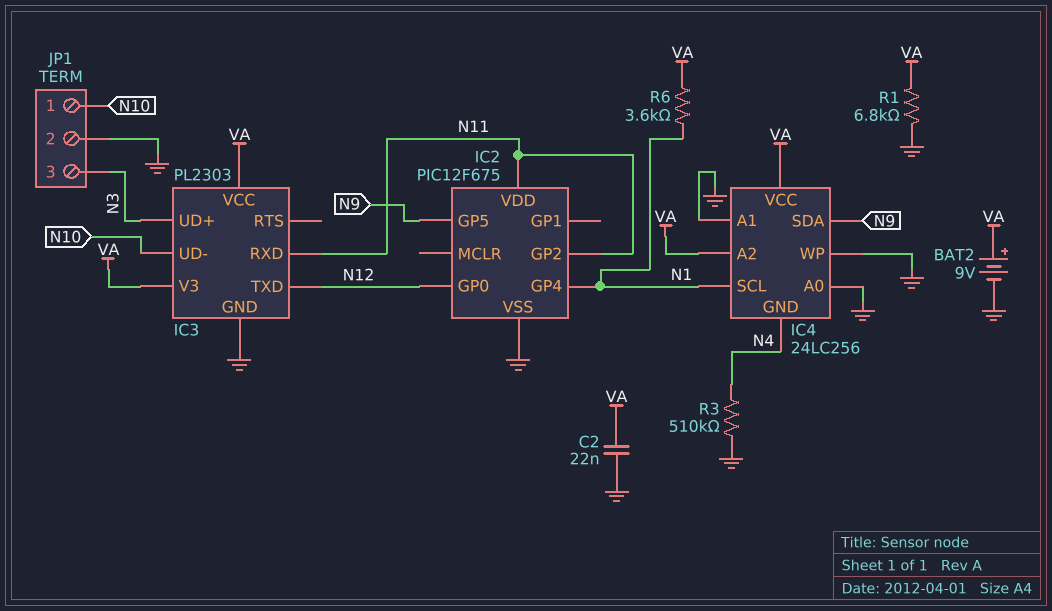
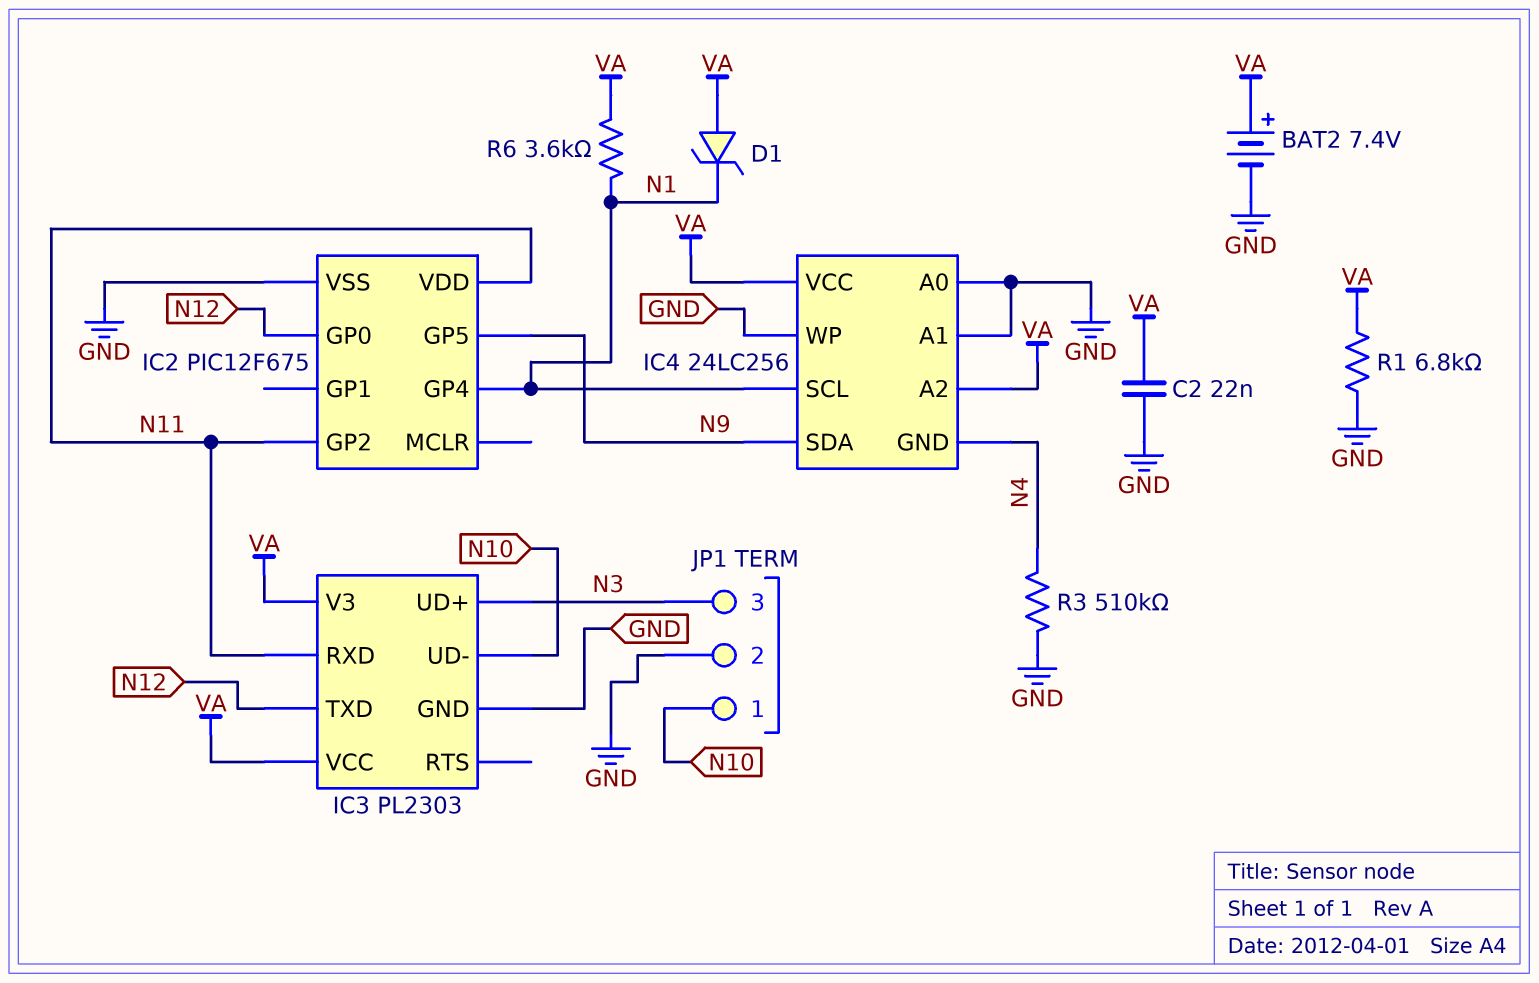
BAT2: 9V (plus VA, minus GND) -> 7.4V (plus VA, minus GND)
D1: none -> zener (A VA, K N1)

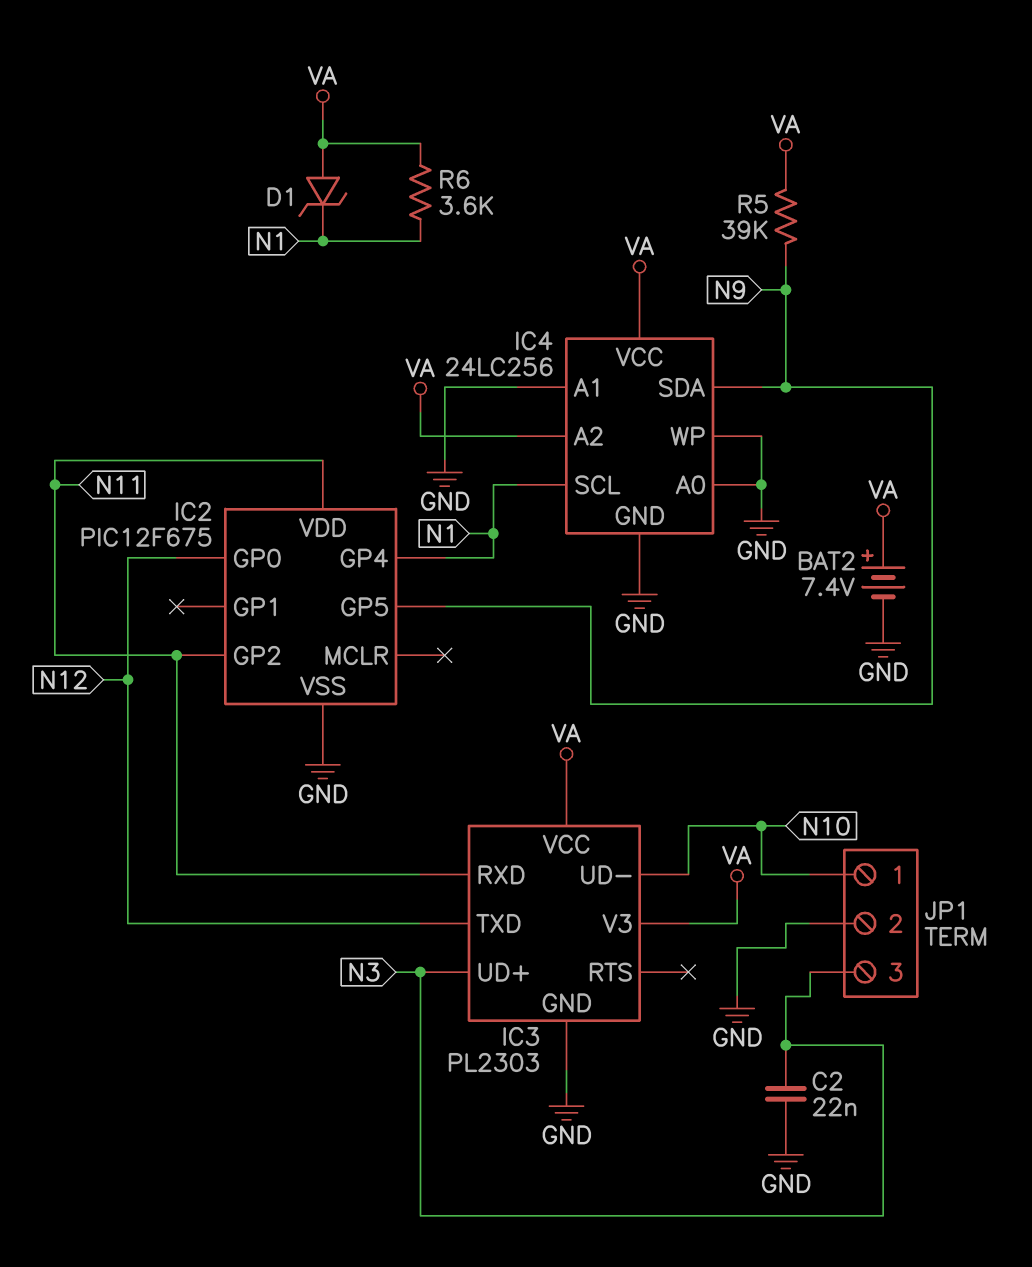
C2: 22nF (GND, VA) -> 22nF (GND, N3)
IC4 pin GND: N4 -> GND
R1: 6.8k (GND, VA) -> none
R3: 510k (GND, N4) -> none
R5: none -> 39k (N9, VA)

